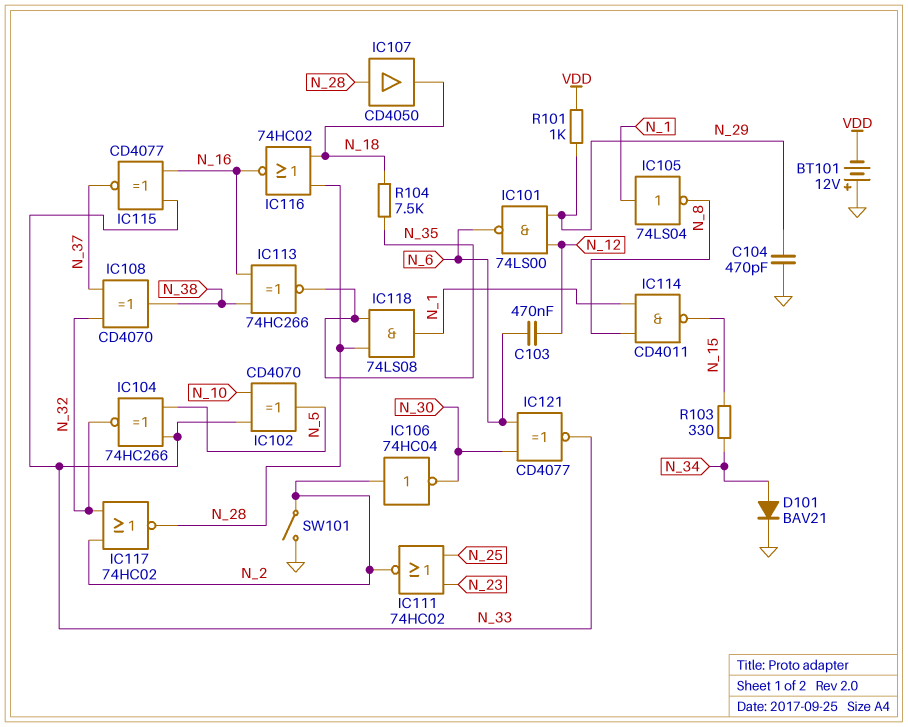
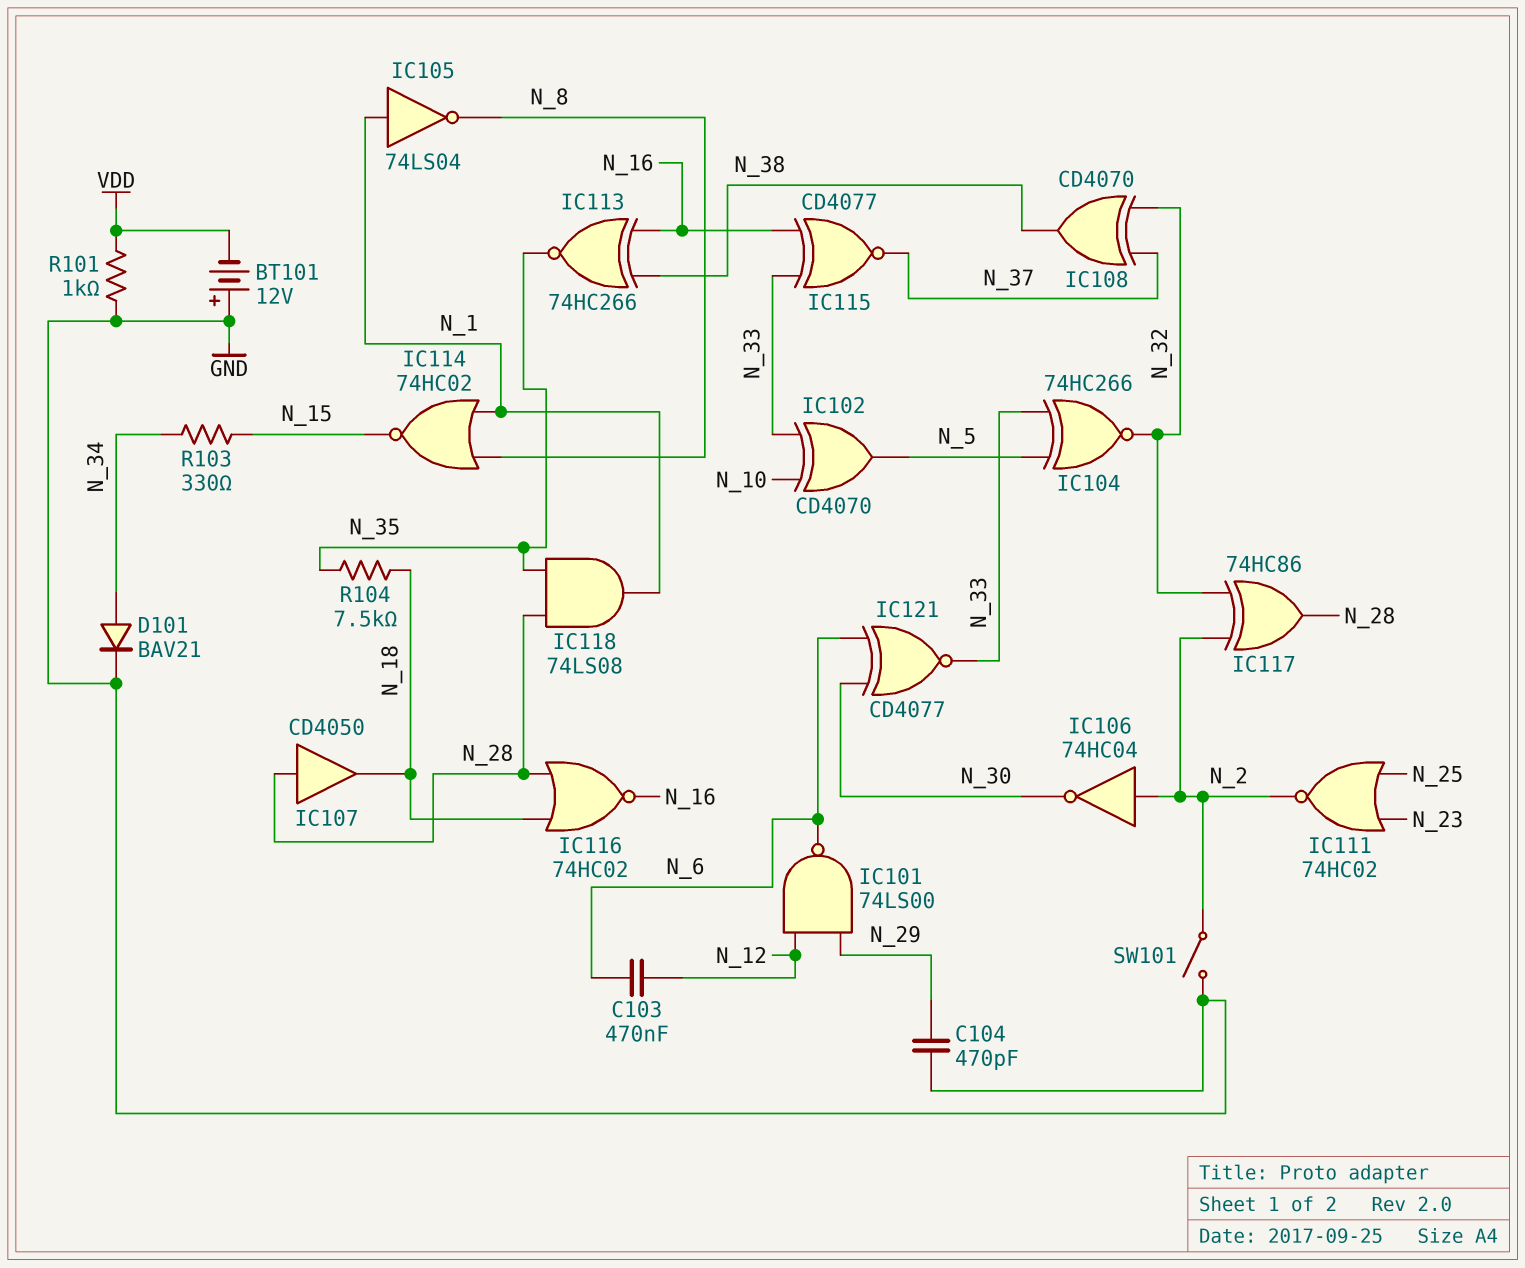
IC114: NAND CD4011 (in N_1, in N_8, out N_15) -> NOR 74HC02 (in N_1, in N_8, out N_15)
IC117: NOR 74HC02 (in N_2, in N_32, out N_28) -> XOR 74HC86 (in N_2, in N_32, out N_28)
R101: 1k (N_29, VDD) -> 1k (GND, VDD)

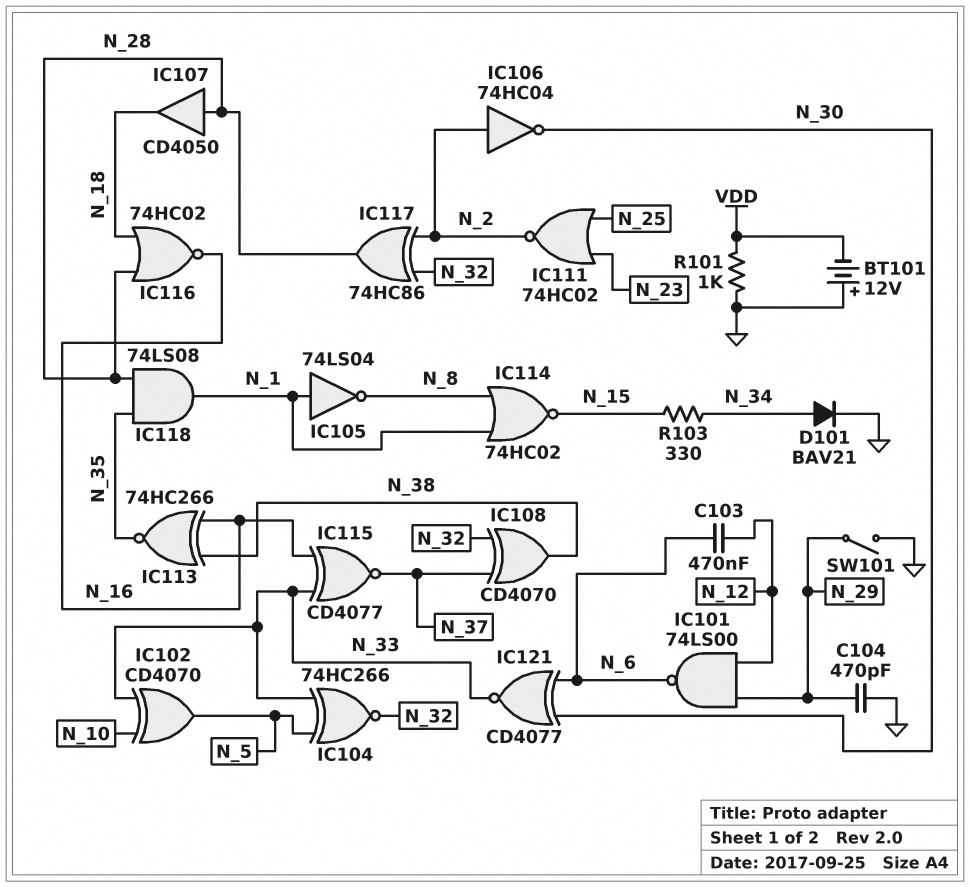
R104: 7.5k (N_18, N_35) -> none
SW101: switch (GND, N_2) -> switch (GND, N_29)

